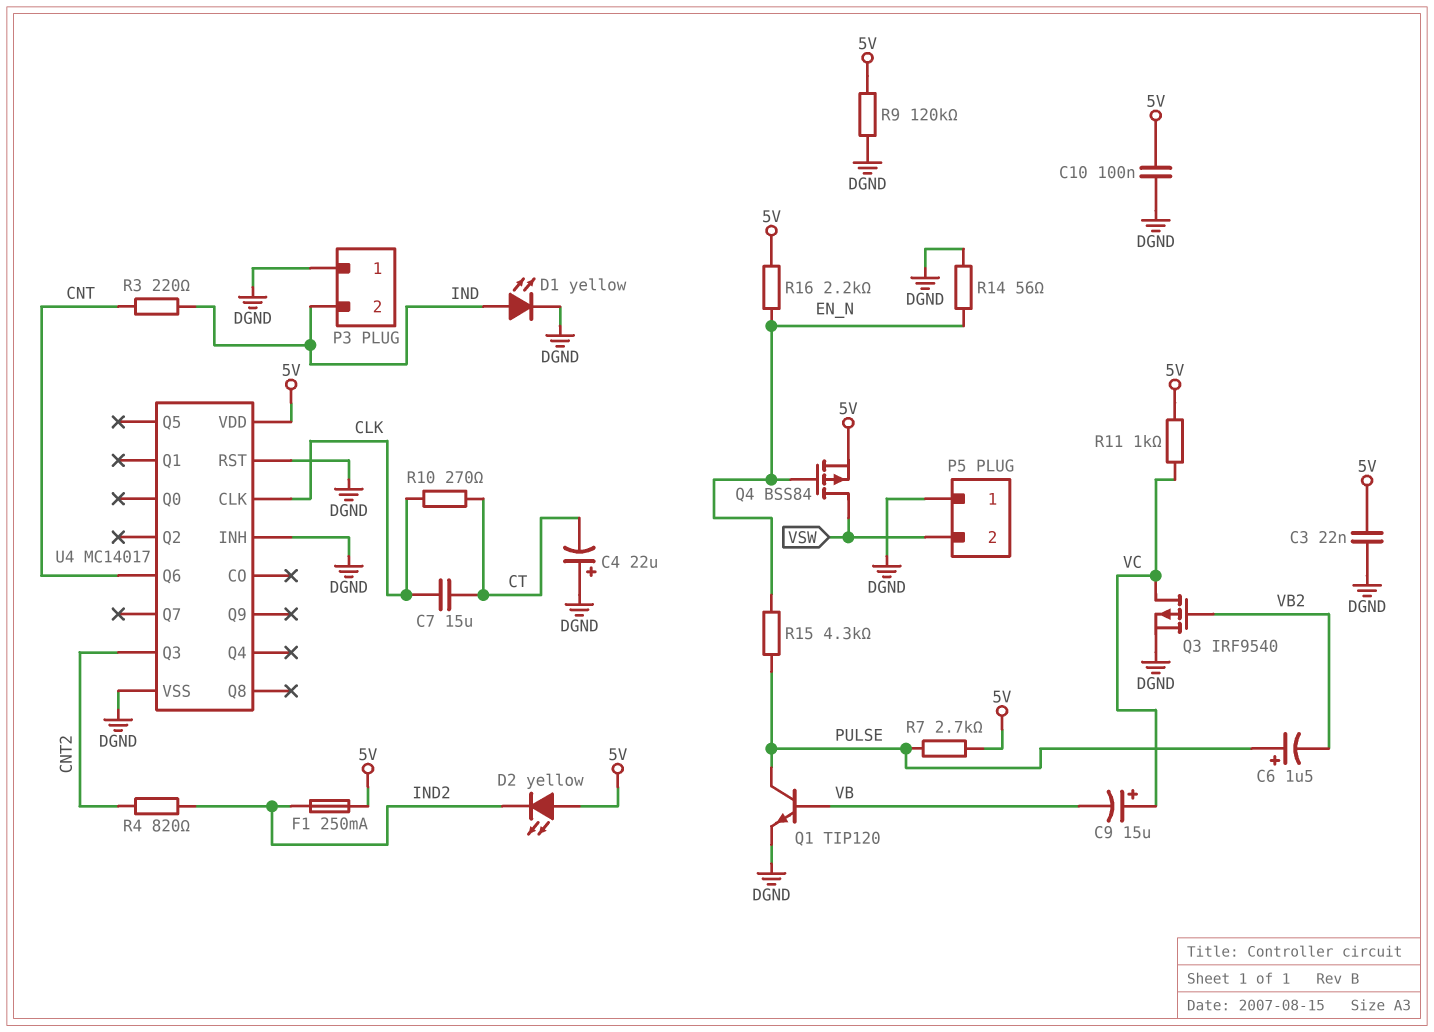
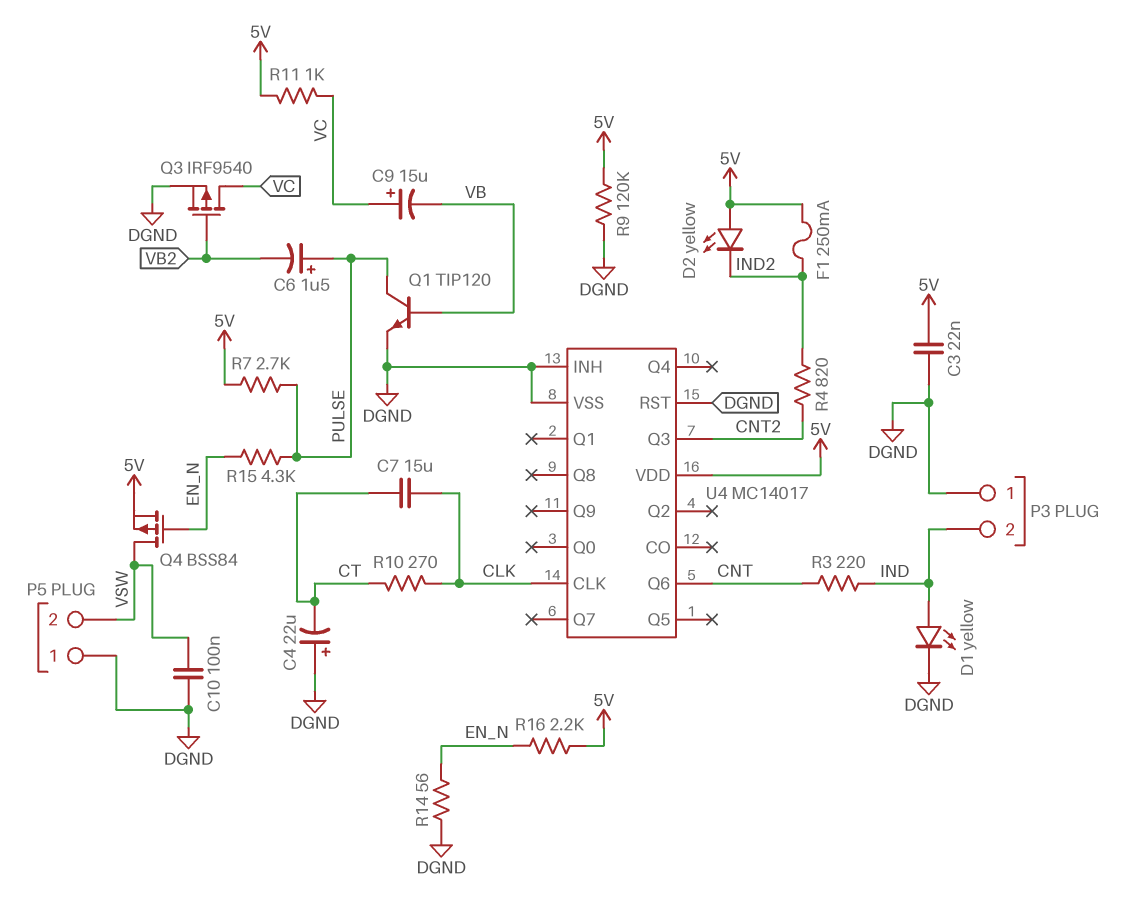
C10: 100nF (5V, DGND) -> 100nF (DGND, VSW)

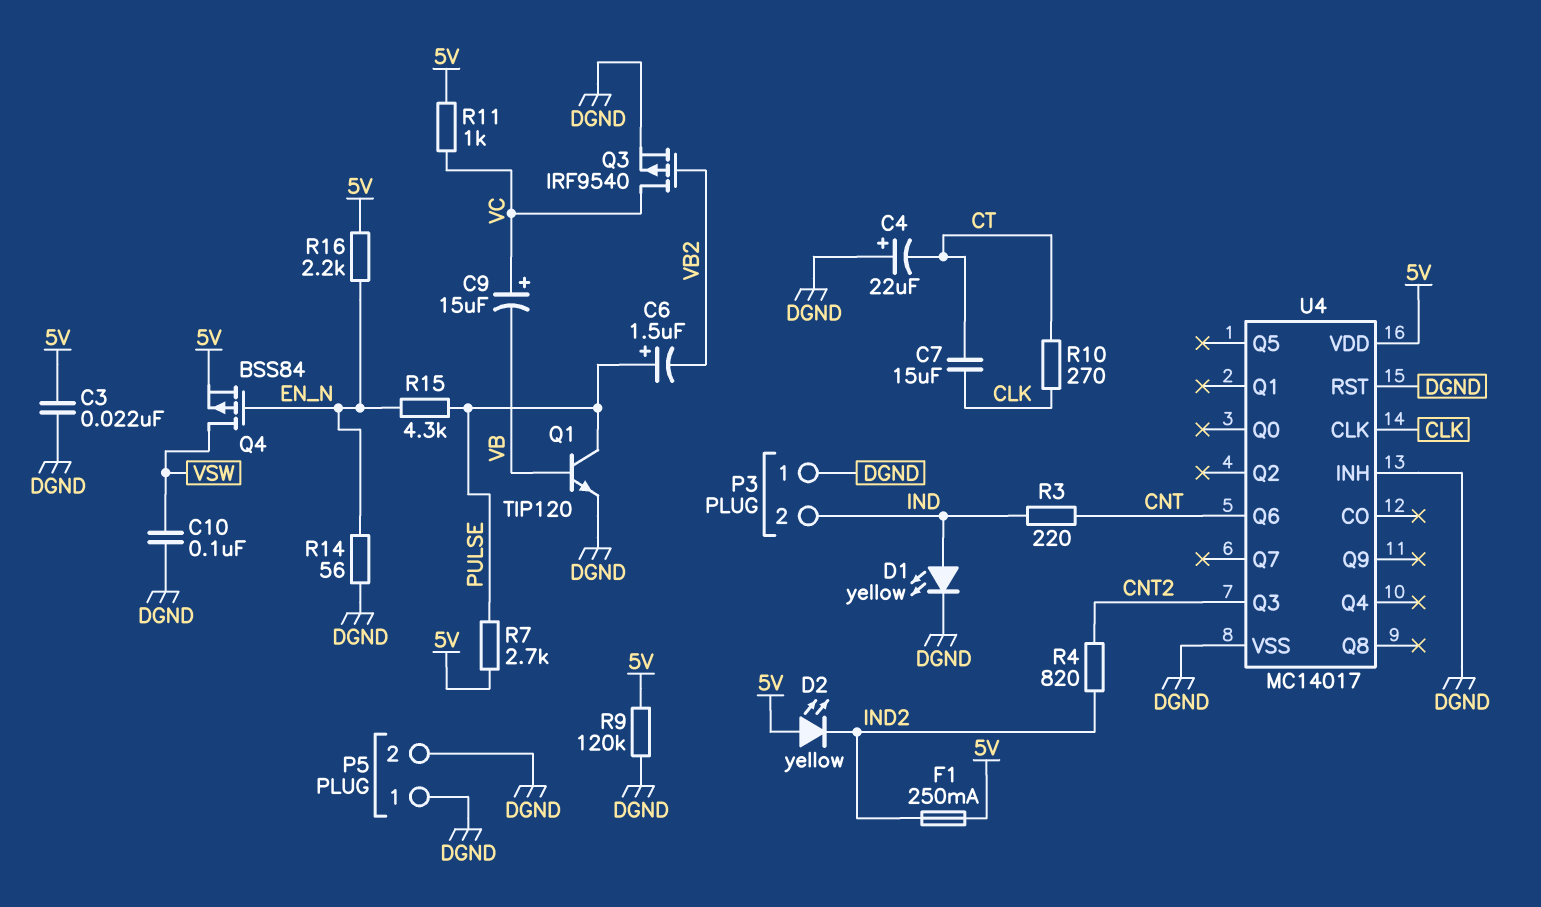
P5 pin 2: VSW -> DGND

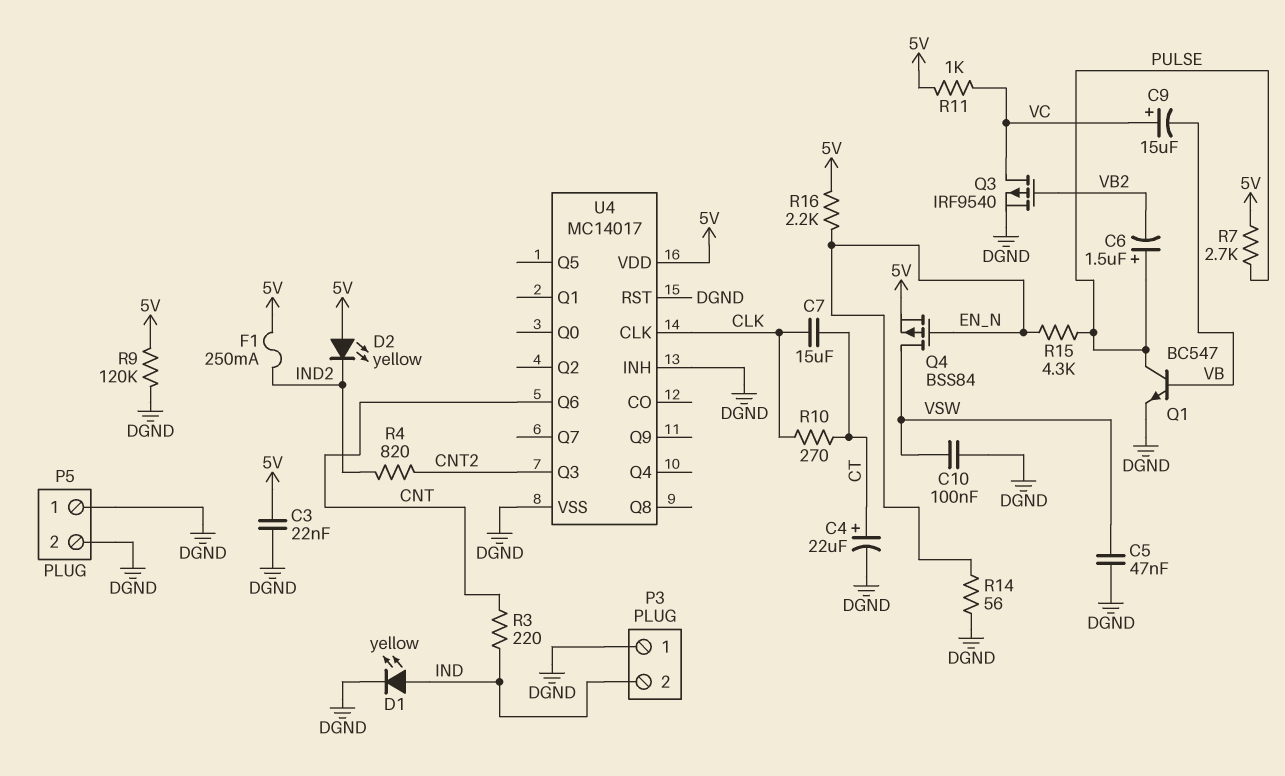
C4: 22uF (plus DGND, minus CT) -> 22uF (plus CT, minus DGND)
C5: none -> 47nF (DGND, VSW)
Q1: NPN TIP120 (B VB, C PULSE, E DGND) -> NPN BC547 (B VB, C PULSE, E DGND)

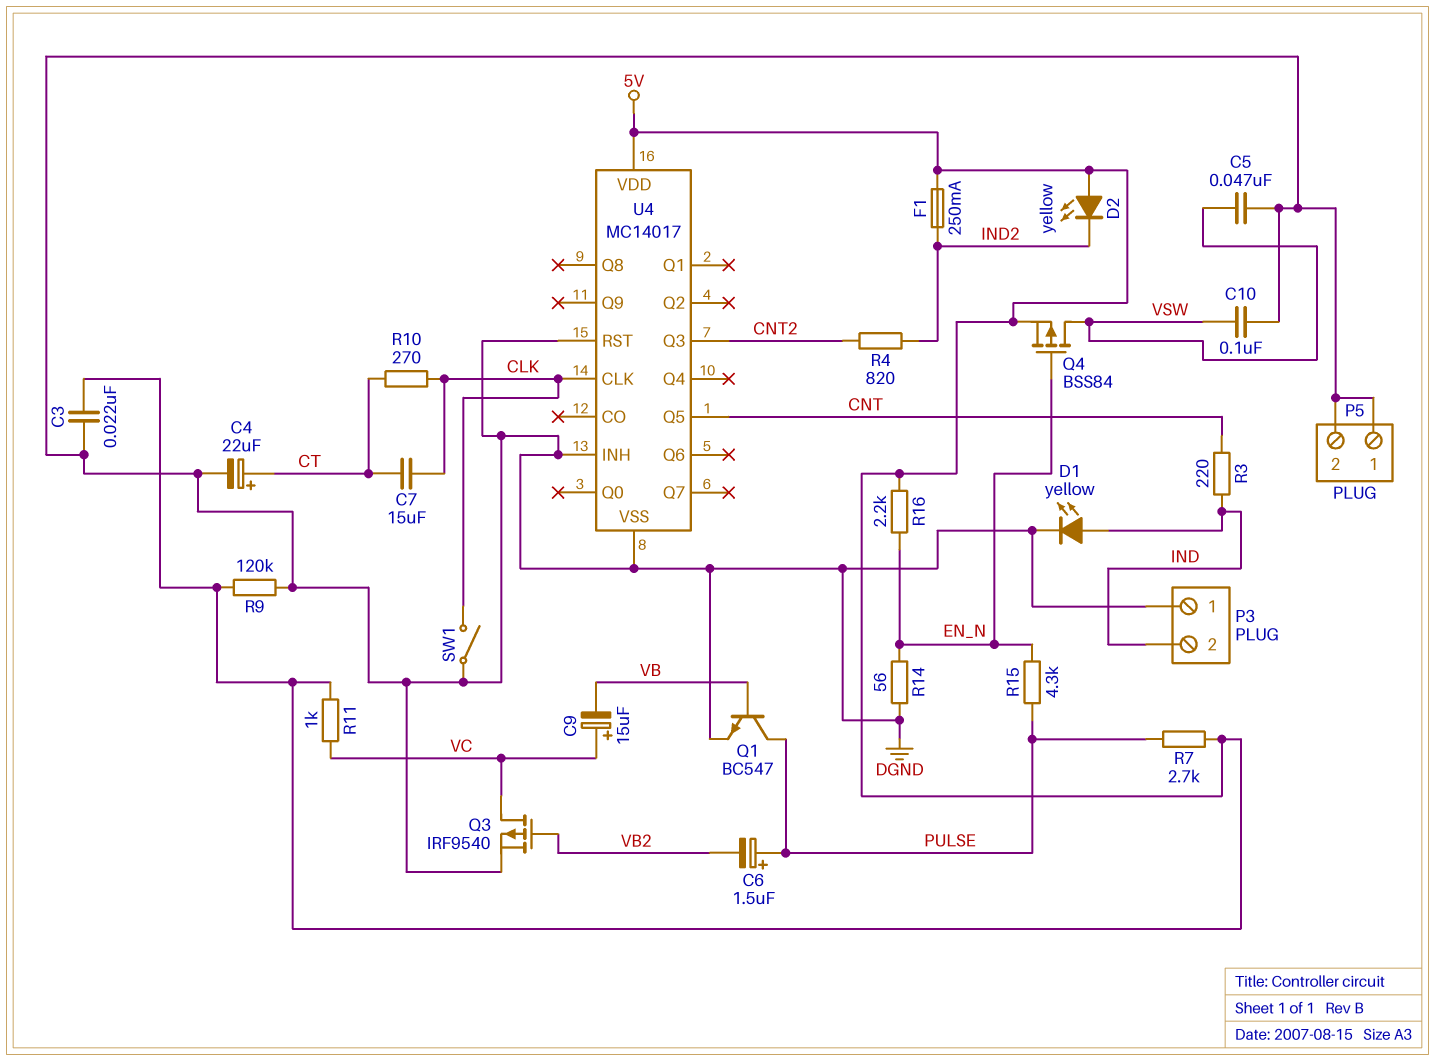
SW1: none -> switch (CLK, DGND)
U4 pin Q5: none -> CNT
U4 pin Q6: CNT -> none

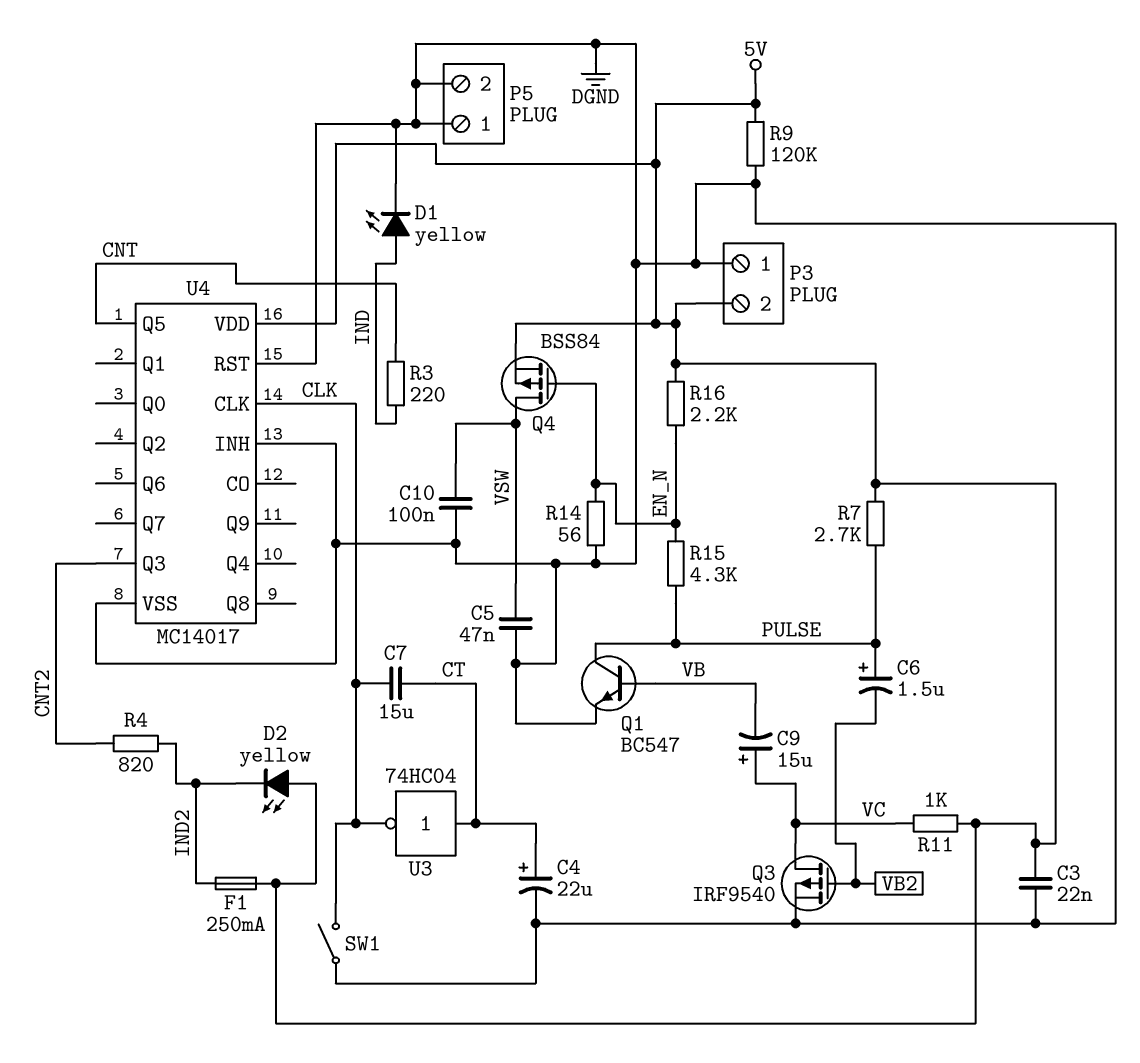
P3 pin 2: IND -> 5V
R10: 270 (CLK, CT) -> none
U3: none -> NOT 74HC04 (in CT, out CLK)

